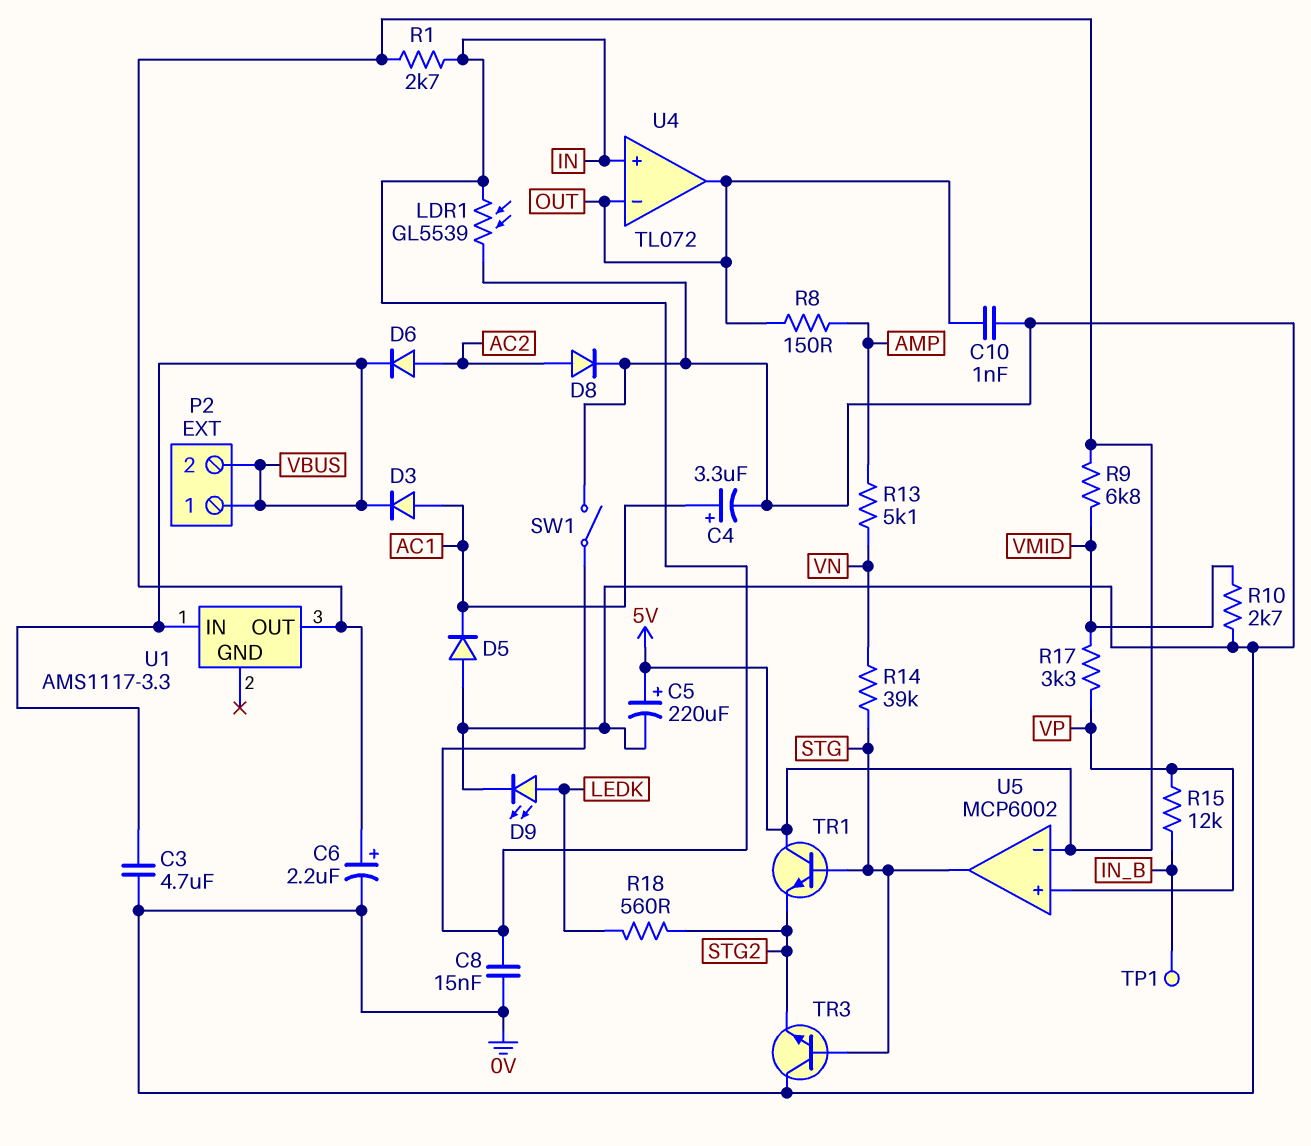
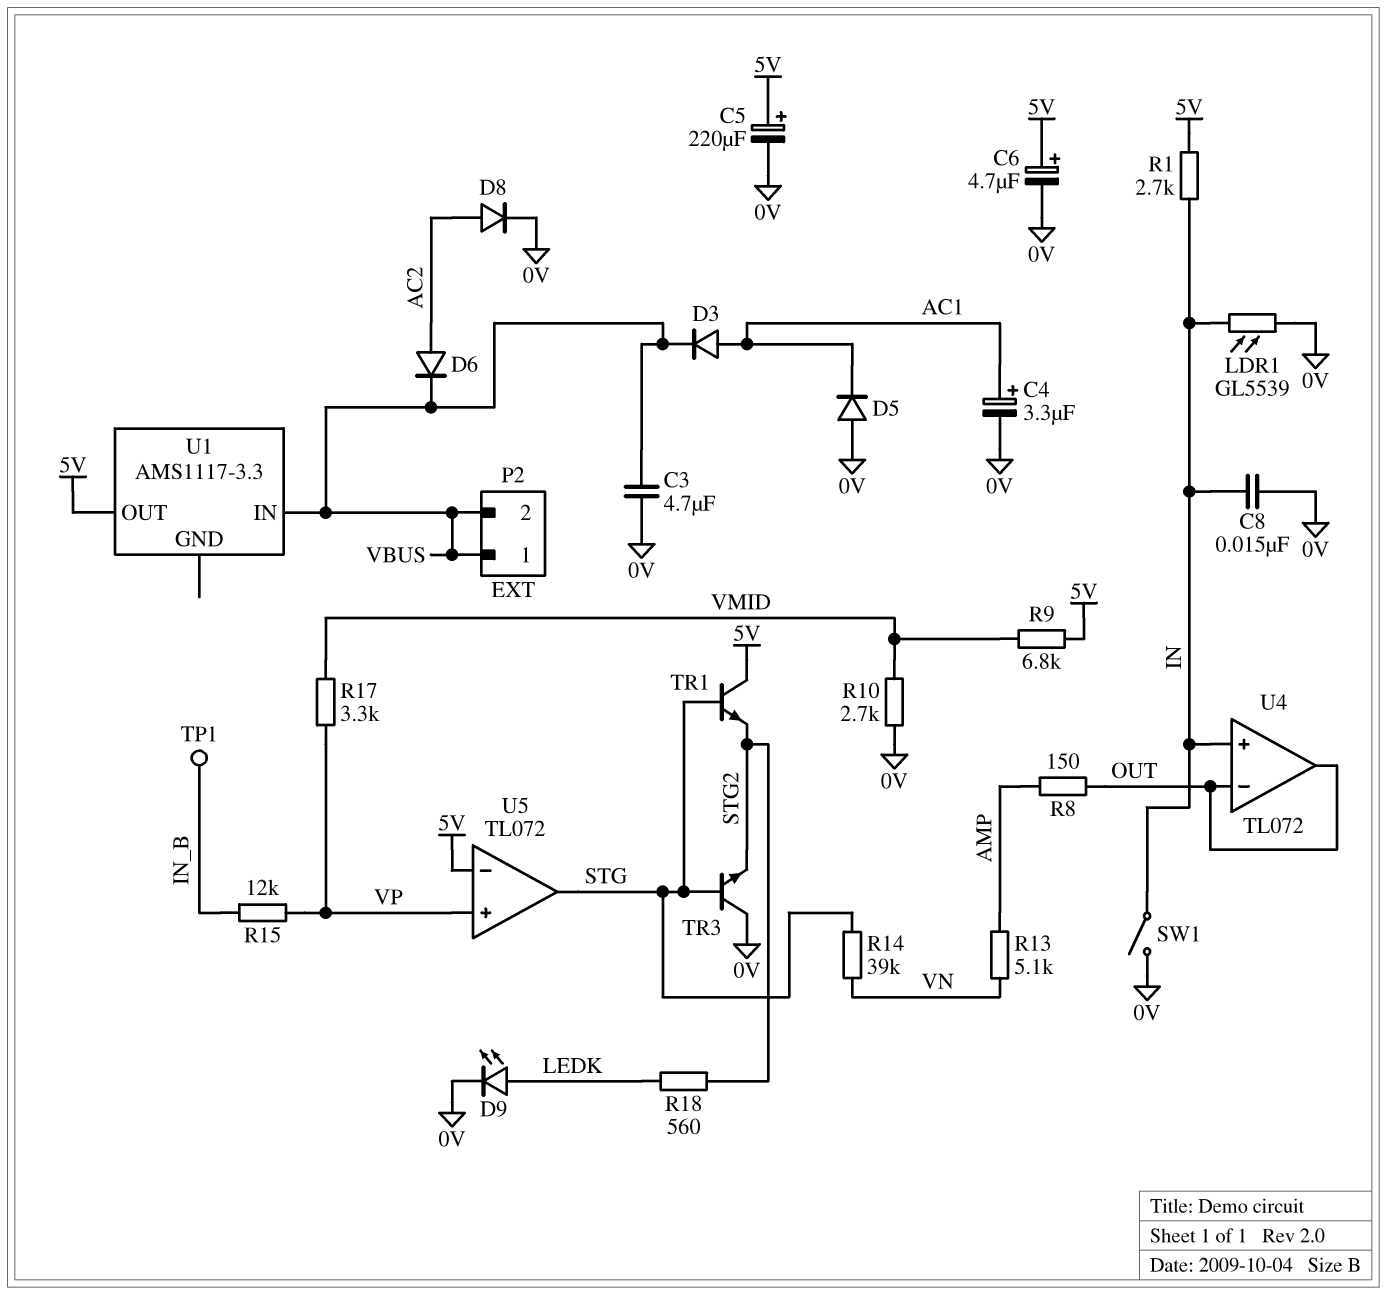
C6: 2.2uF (plus 5V, minus 0V) -> 4.7uF (plus 5V, minus 0V)
C10: 1nF (0V, OUT) -> none
U5: MCP6002 -> TL072

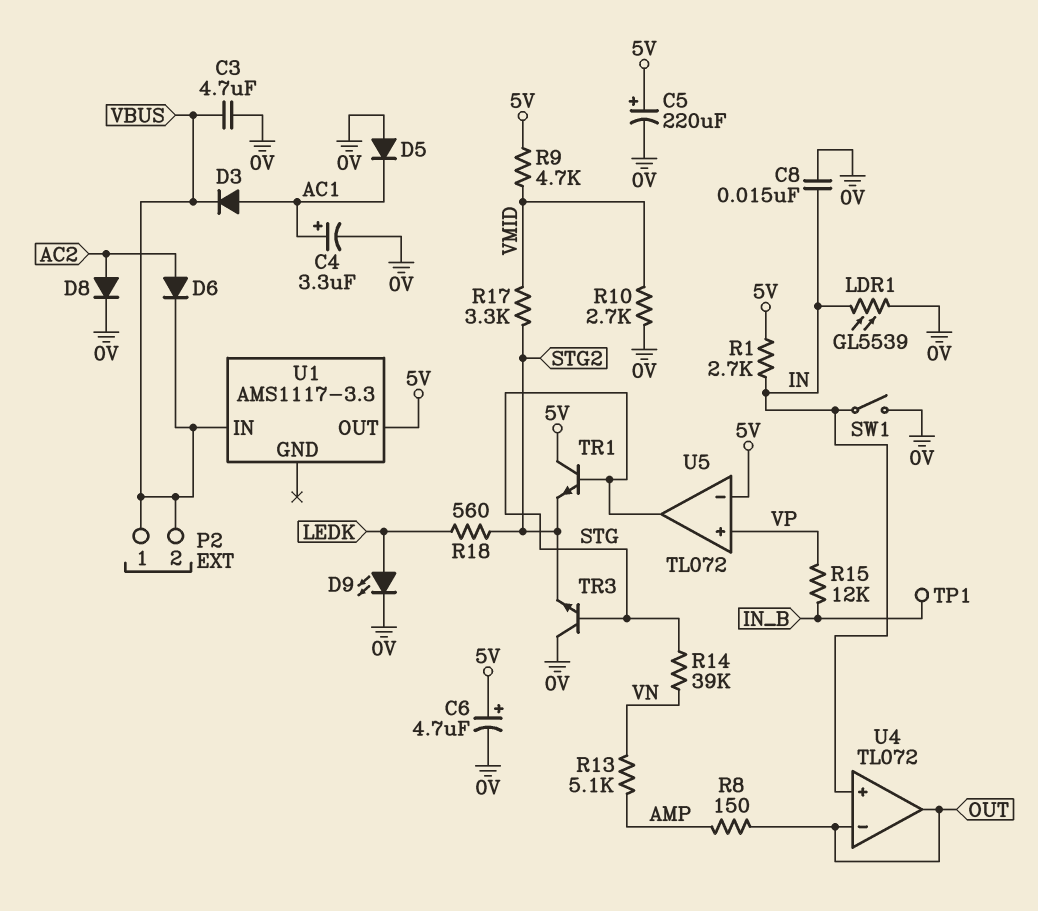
R9: 6.8k (5V, VMID) -> 4.7k (5V, VMID)
R17: 3.3k (VMID, VP) -> 3.3k (STG2, VMID)

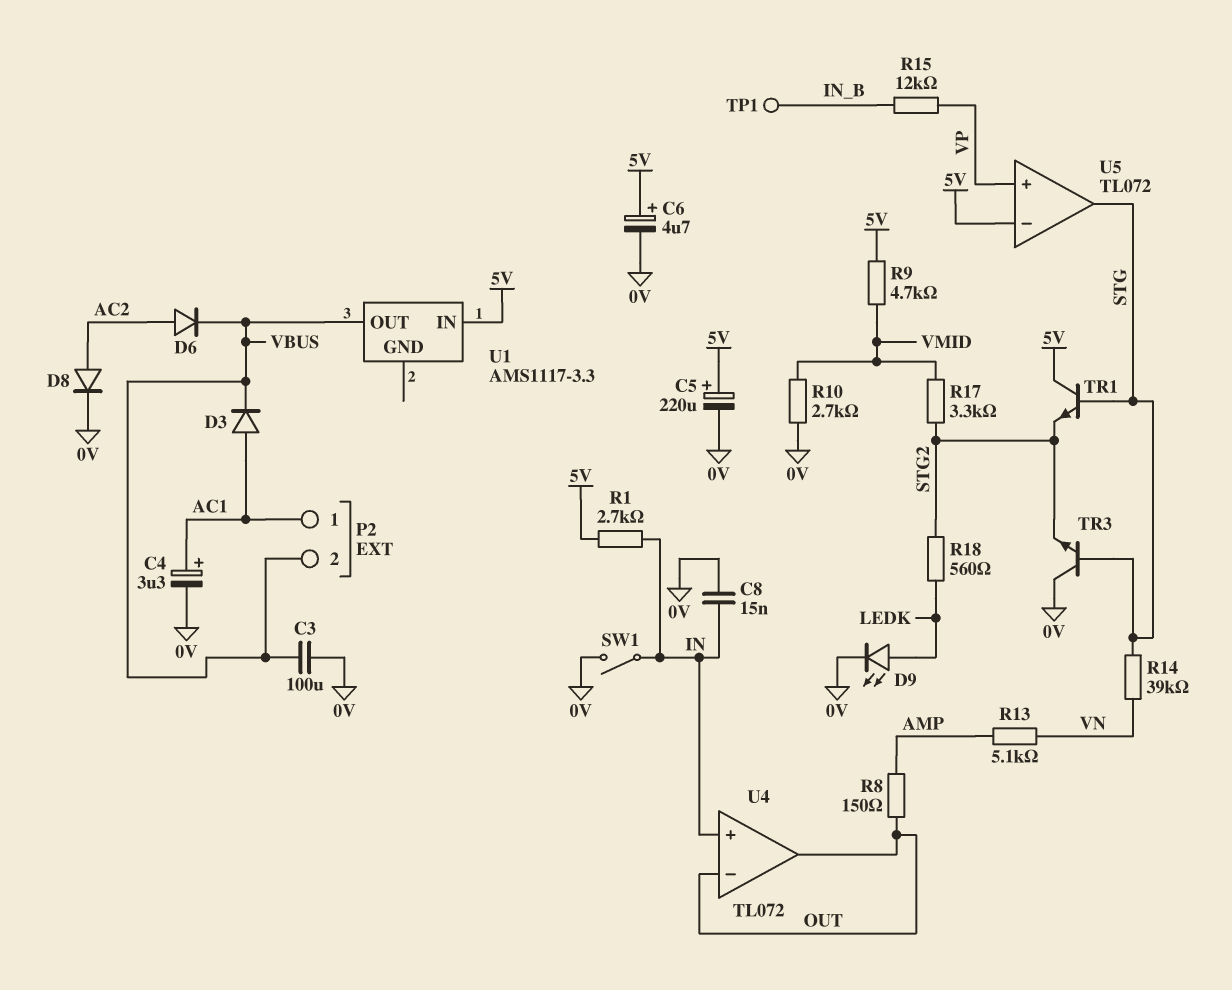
C3: 4.7uF (0V, VBUS) -> 100uF (0V, VBUS)
D5: diode (A 0V, K AC1) -> none
LDR1: GL5539 (0V, IN) -> none
P2 pin 1: VBUS -> AC1
U1 pin IN: VBUS -> 5V
U1 pin OUT: 5V -> VBUS

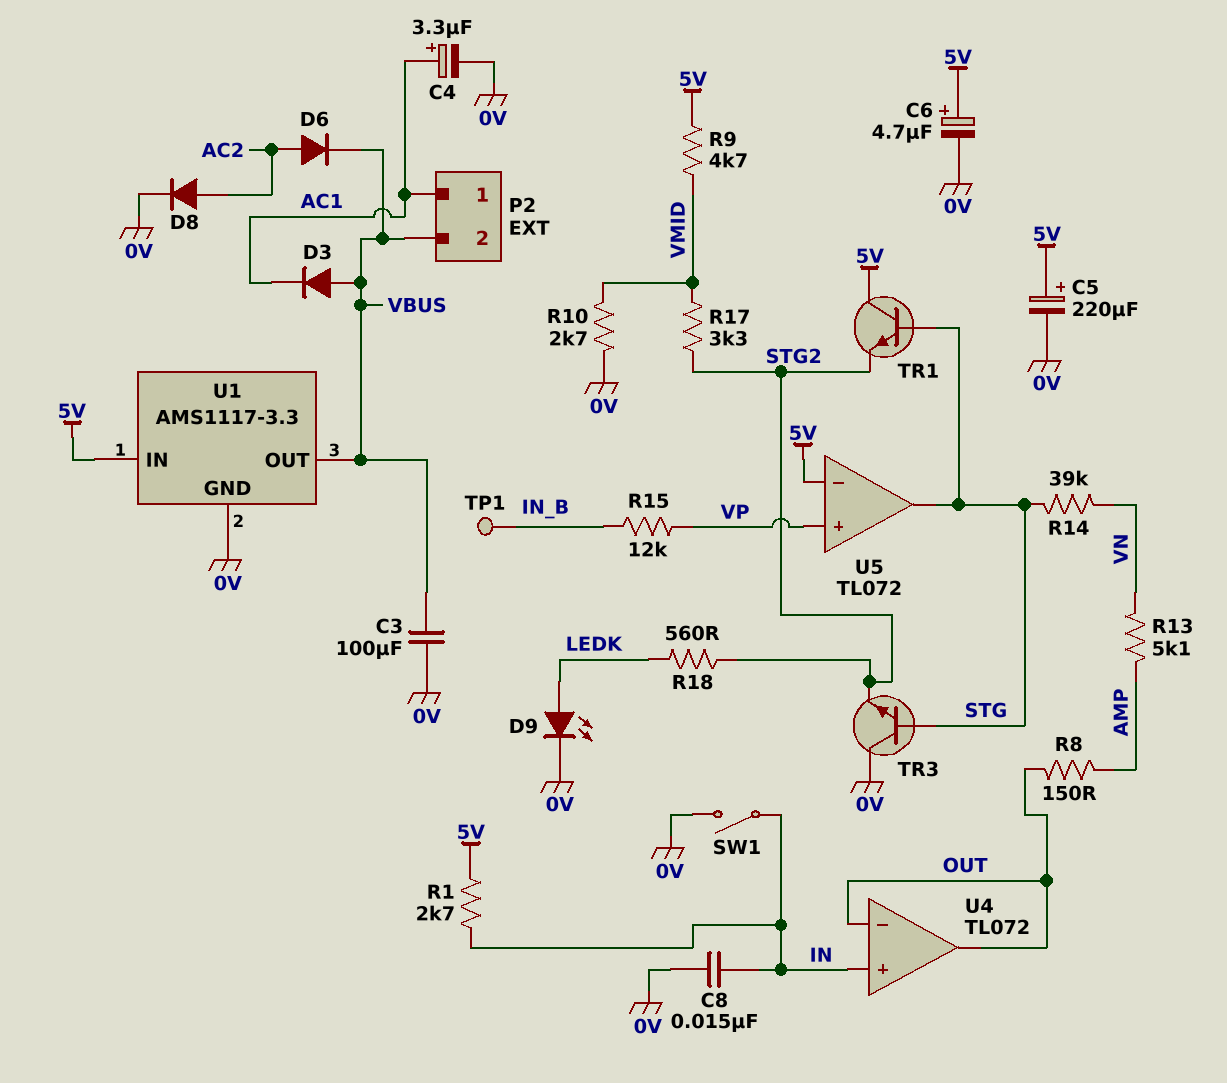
D3: diode (A AC1, K VBUS) -> diode (A VBUS, K AC1)
U1 pin GND: none -> 0V

